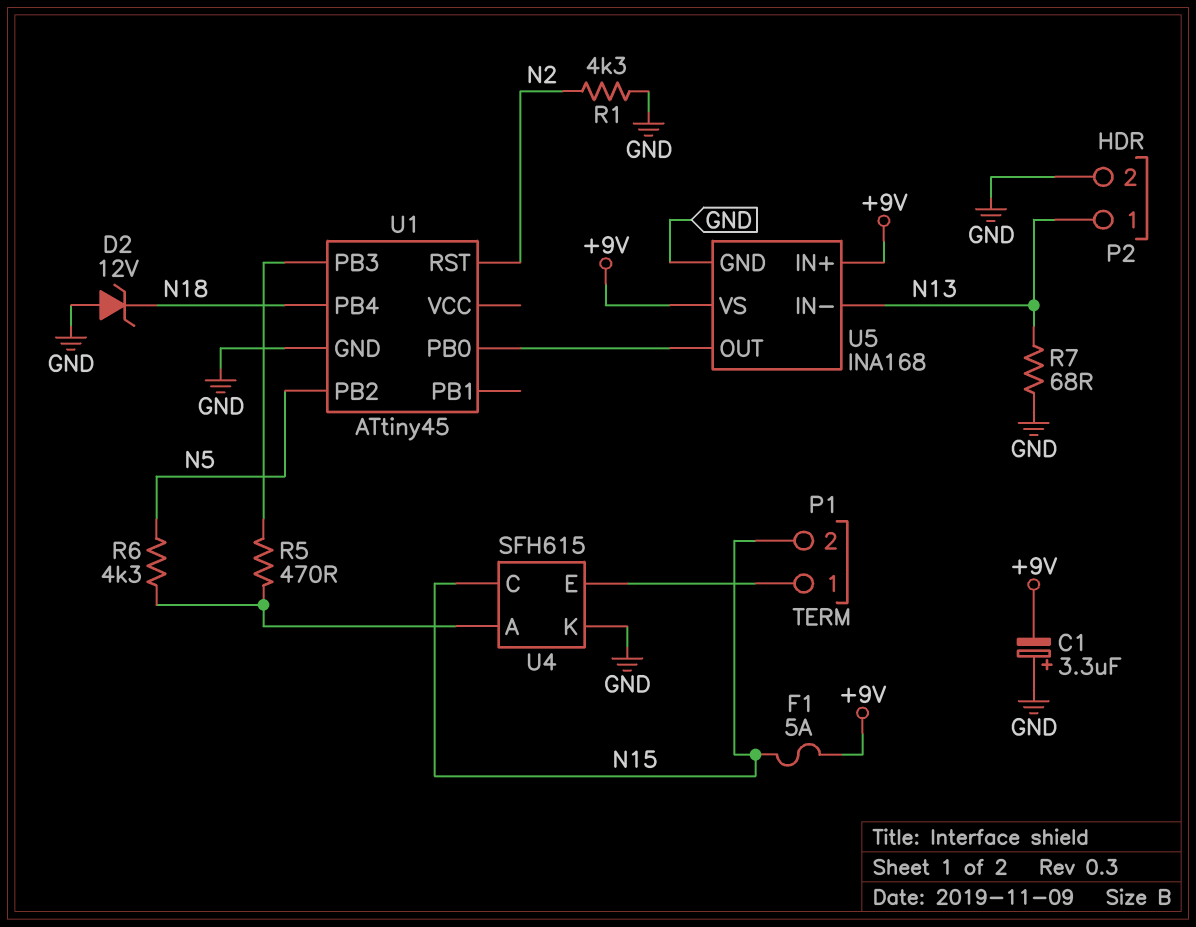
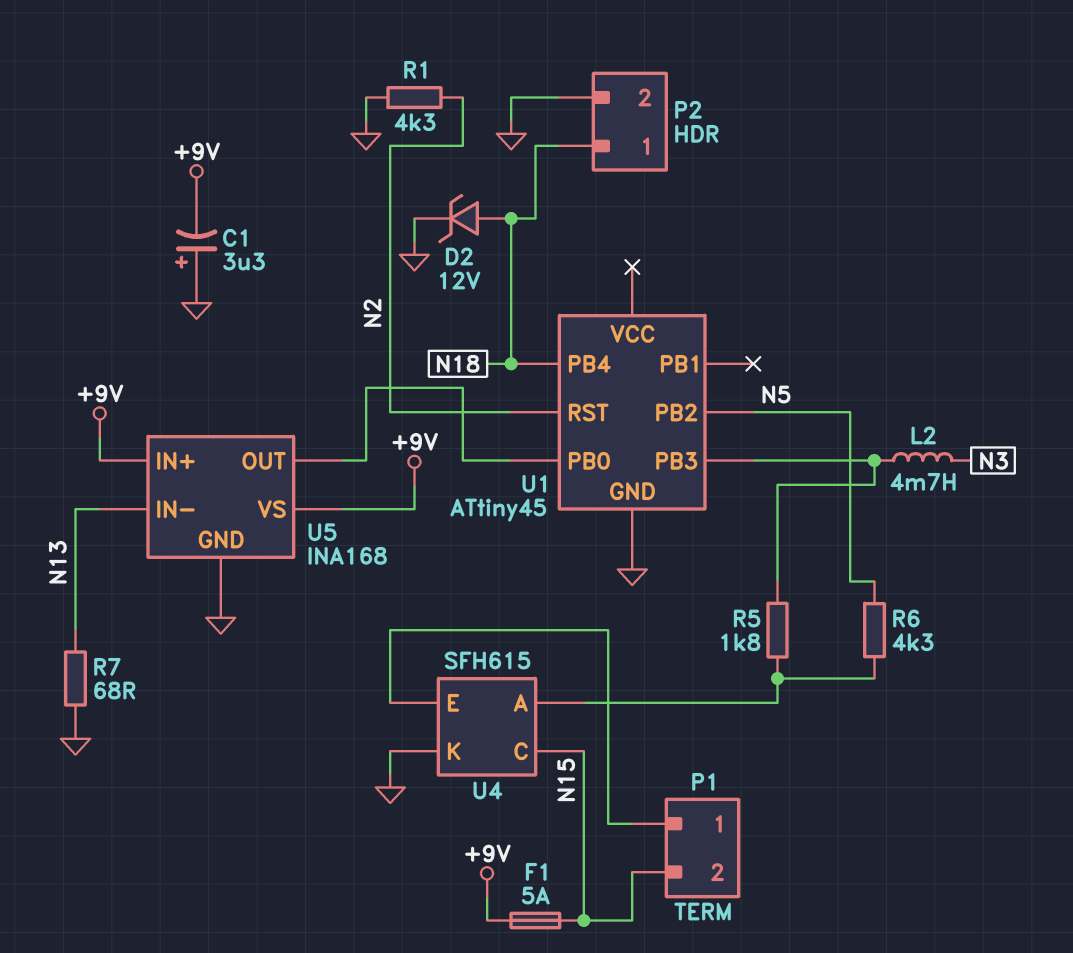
D2: zener 12V (A GND, K N18) -> zener 12V (A N18, K GND)
L2: none -> 4.7mH (N3, U1/PB3)
P2 pin 1: N13 -> N18
R5: 470 (U1/PB3, U4/A) -> 1.8k (U1/PB3, U4/A)

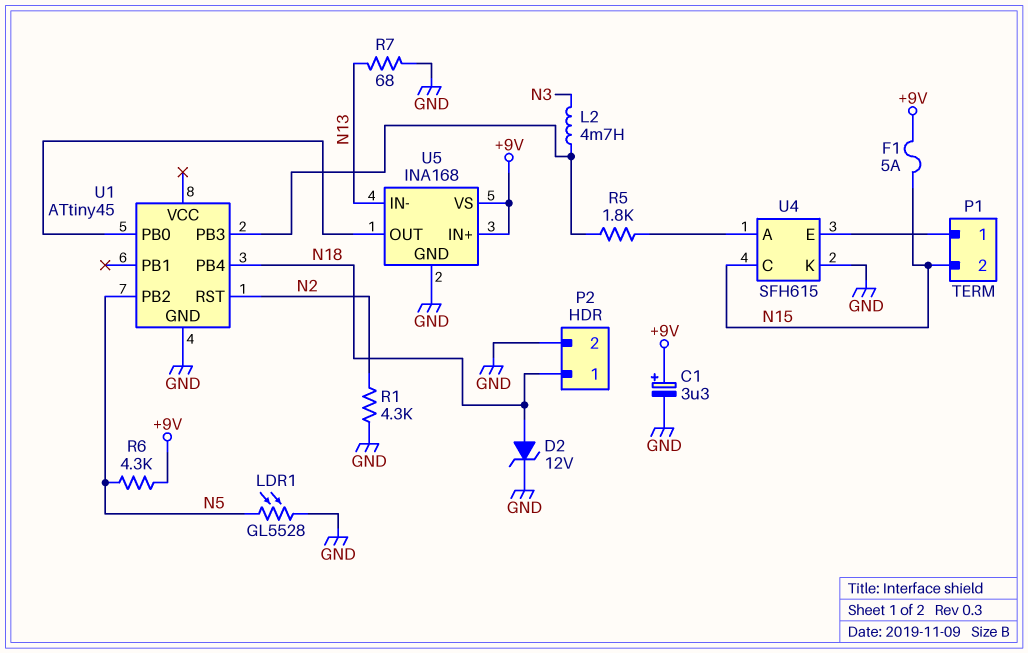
C1: 3.3uF (plus GND, minus +9V) -> 3.3uF (plus +9V, minus GND)
LDR1: none -> GL5528 (GND, N5)
R6: 4.3k (N5, U4/A) -> 4.3k (+9V, N5)

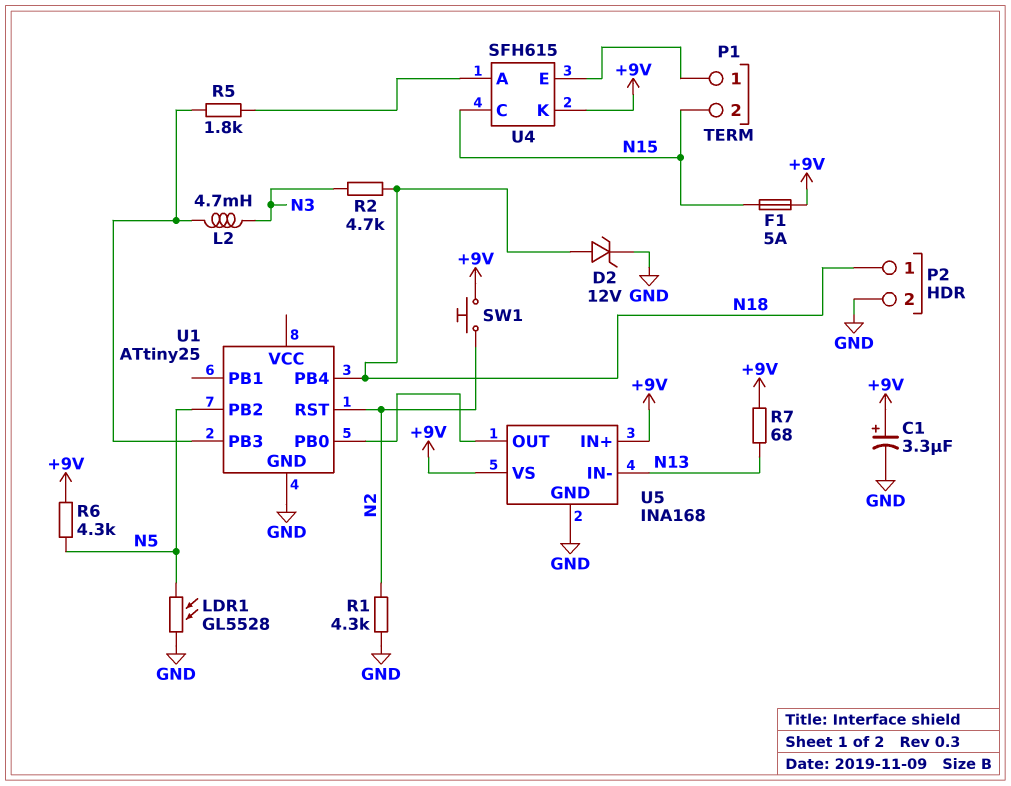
R2: none -> 4.7k (N3, N18)
R7: 68 (GND, N13) -> 68 (+9V, N13)
SW1: none -> button (+9V, N2)
U1: ATtiny45 -> ATtiny25
U4 pin K: GND -> +9V

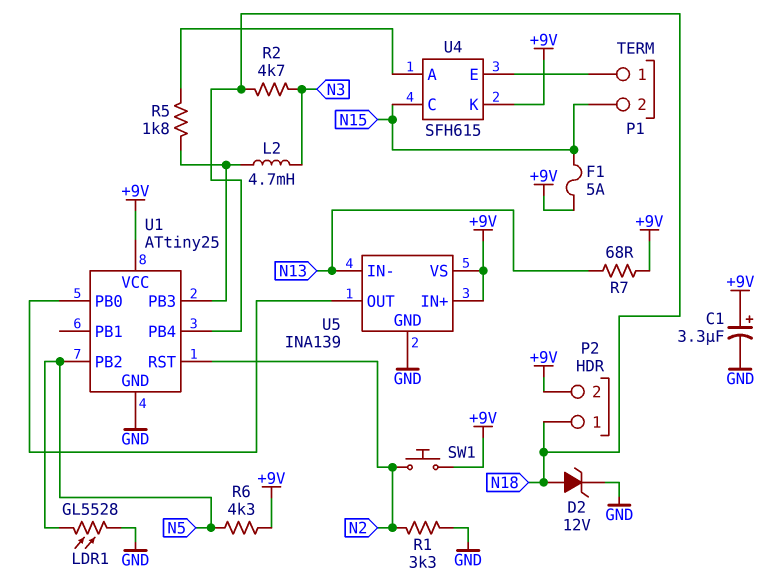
P2 pin 2: GND -> +9V
R1: 4.3k (GND, N2) -> 3.3k (GND, N2)
U1 pin VCC: none -> +9V
U5: INA168 -> INA139

